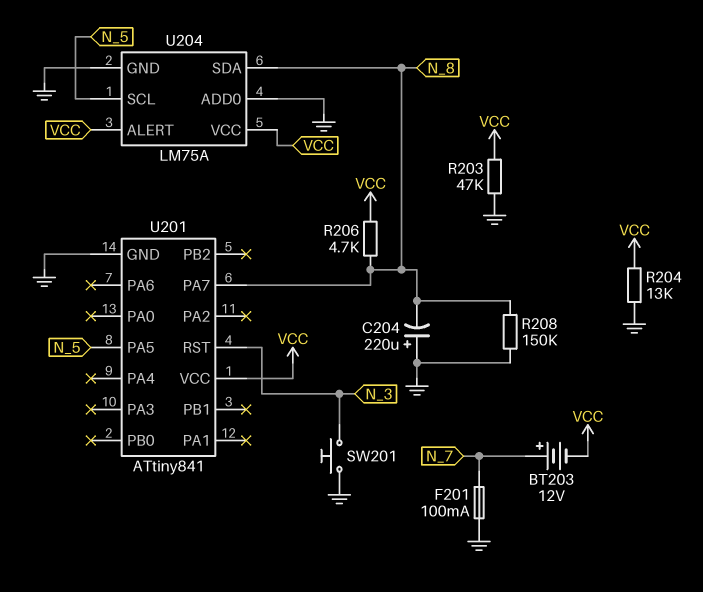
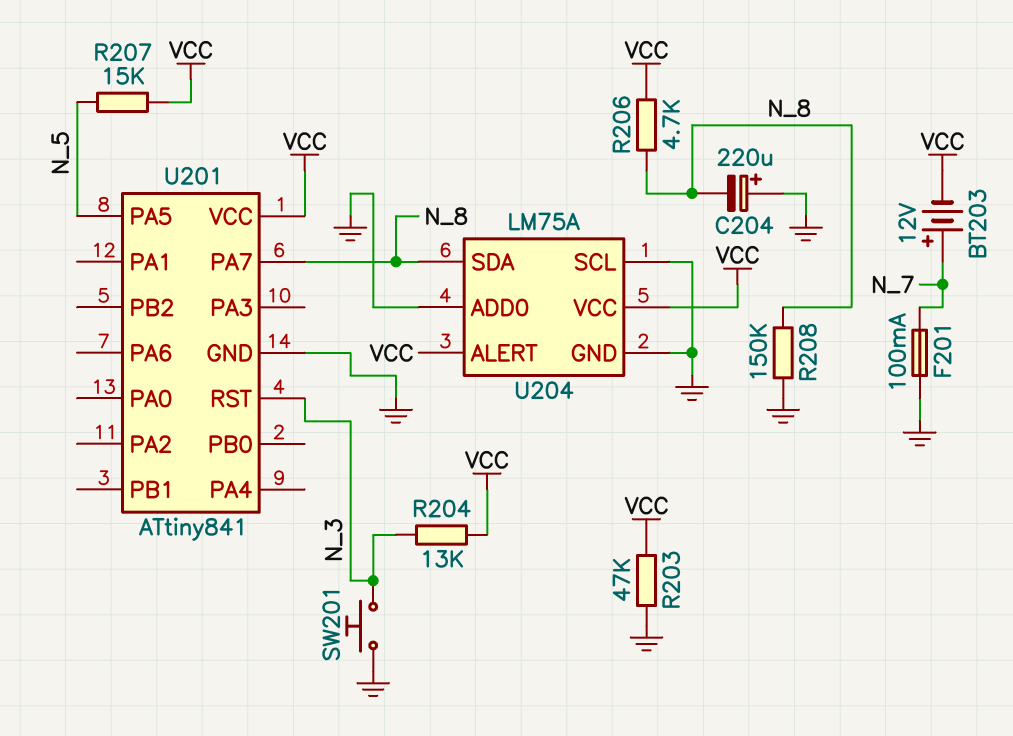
R204: 13k (GND, VCC) -> 13k (N_3, VCC)
R207: none -> 15k (N_5, VCC)
U204 pin SCL: N_5 -> GND

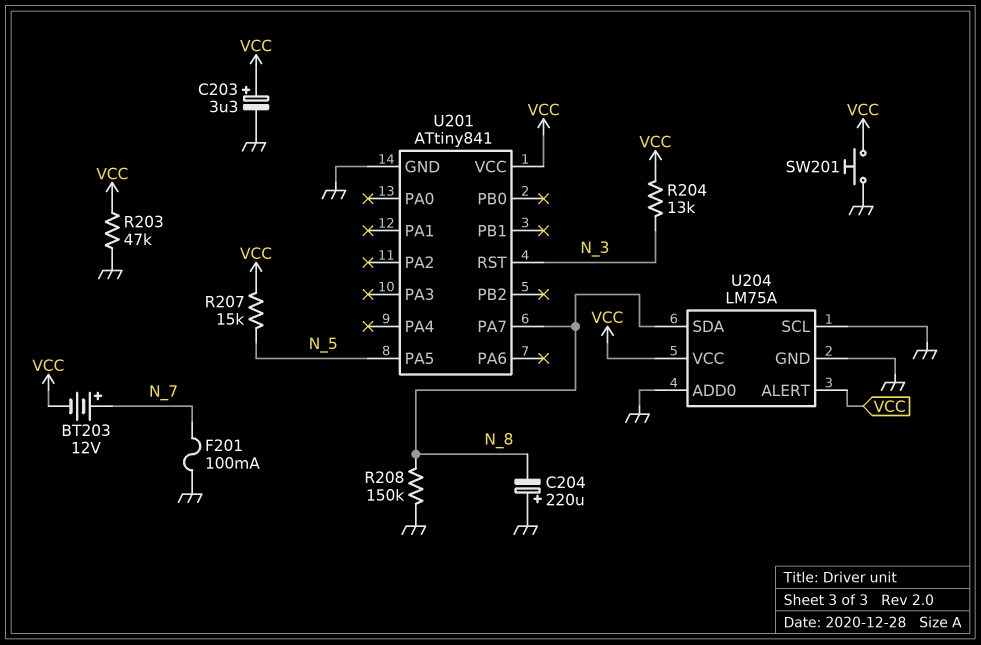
C203: none -> 3.3uF (plus VCC, minus GND)
R206: 4.7k (N_8, VCC) -> none
SW201: button (GND, N_3) -> button (GND, VCC)

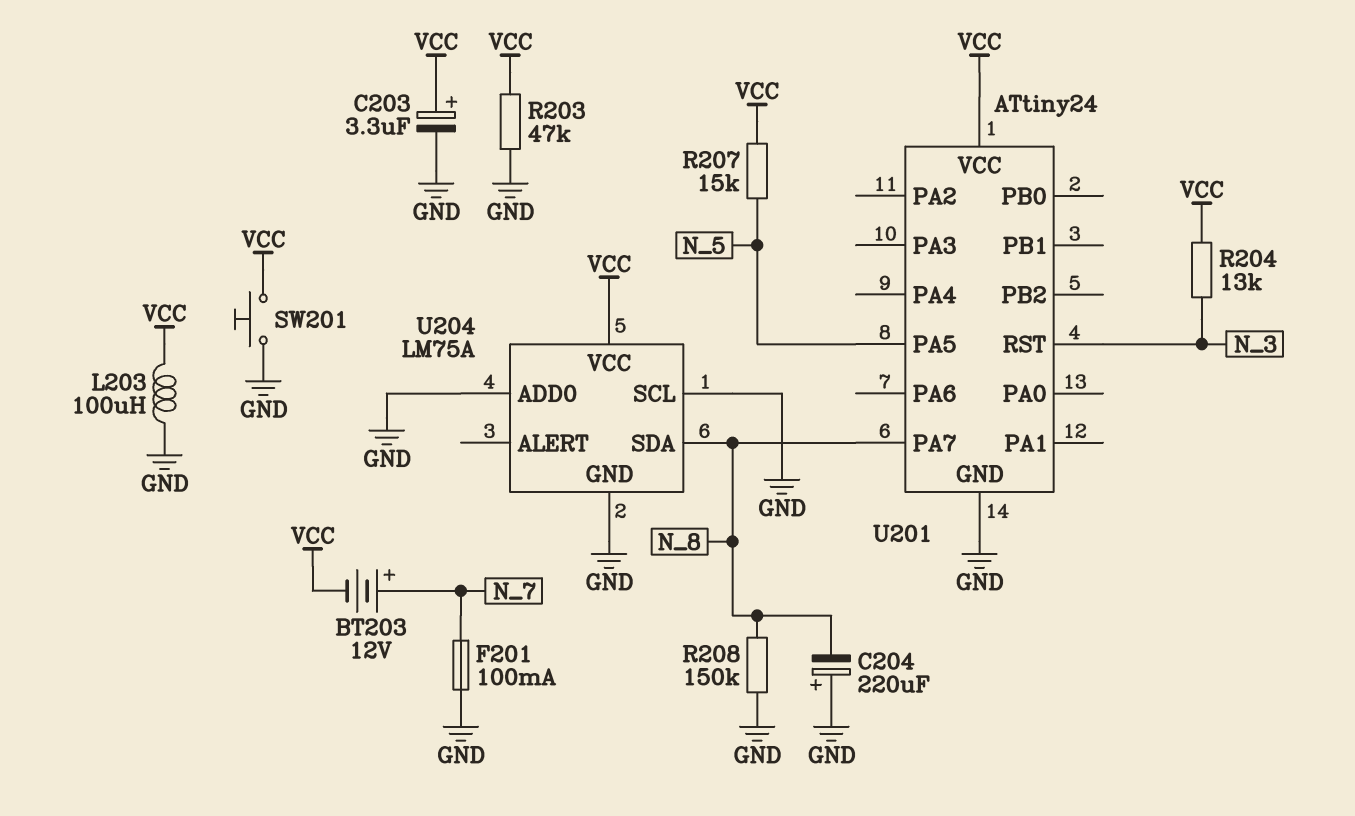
L203: none -> 100uH (GND, VCC)
U201: ATtiny841 -> ATtiny24
U204 pin ALERT: VCC -> none

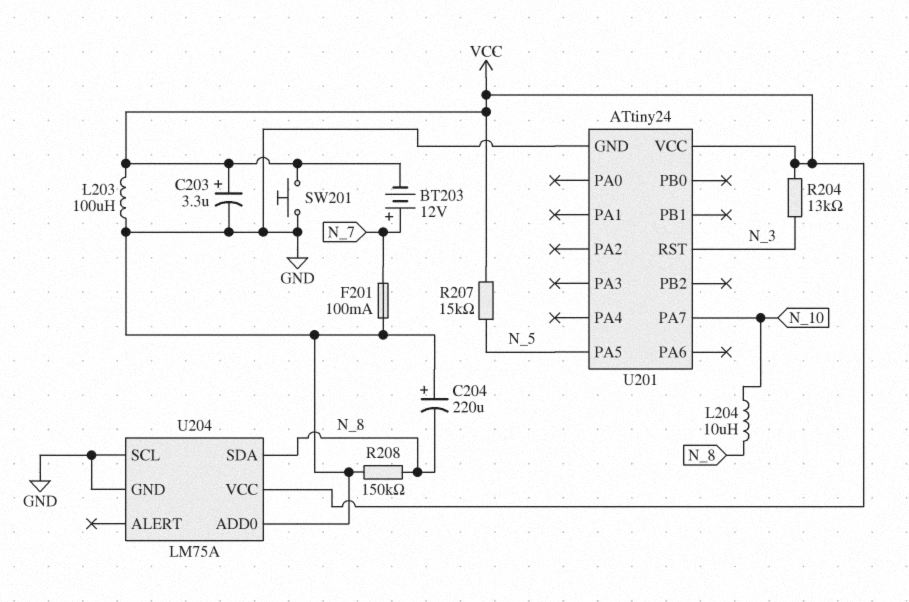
L204: none -> 10uH (N_8, N_10)
R203: 47k (GND, VCC) -> none
U201 pin PA7: N_8 -> N_10

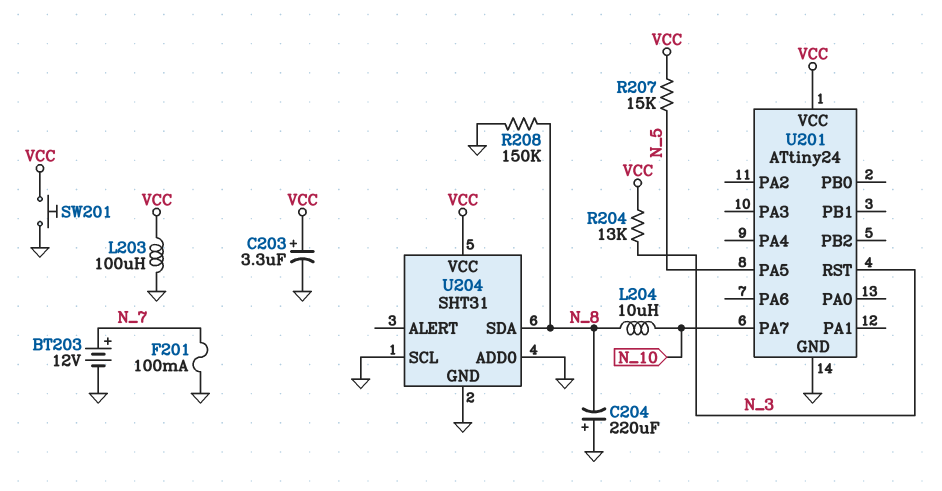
BT203: 12V (plus N_7, minus VCC) -> 12V (plus N_7, minus GND)
U204: LM75A -> SHT31

